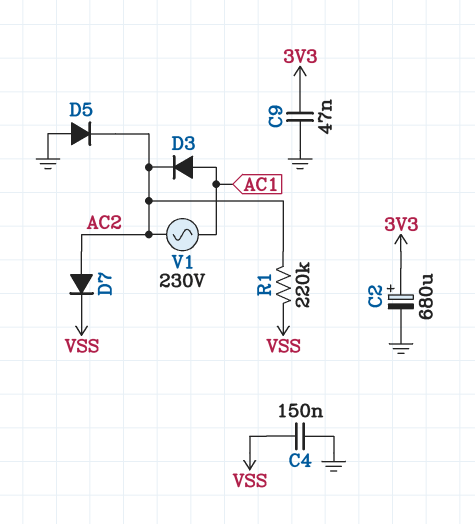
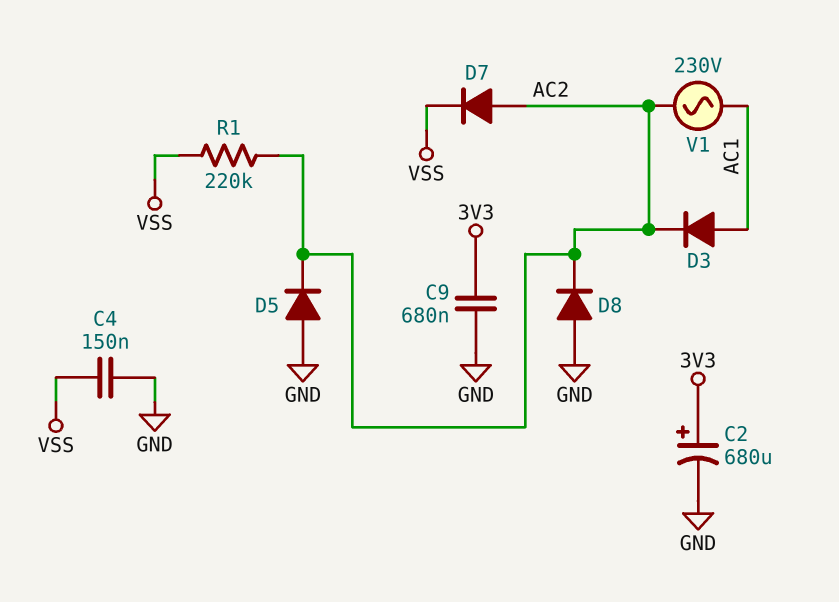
C9: 47nF (3V3, GND) -> 680nF (3V3, GND)
D8: none -> diode (A GND, K AC2)

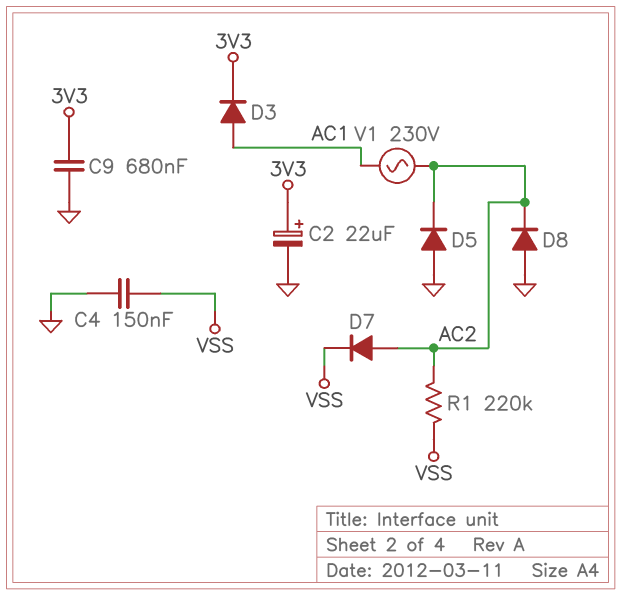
C2: 680uF (plus 3V3, minus GND) -> 22uF (plus 3V3, minus GND)
D3: diode (A AC1, K AC2) -> diode (A AC1, K 3V3)

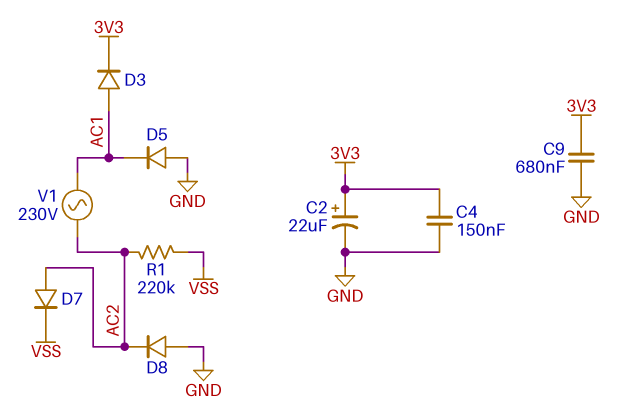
C4: 150nF (GND, VSS) -> 150nF (3V3, GND)
D5: diode (A GND, K AC2) -> diode (A GND, K AC1)

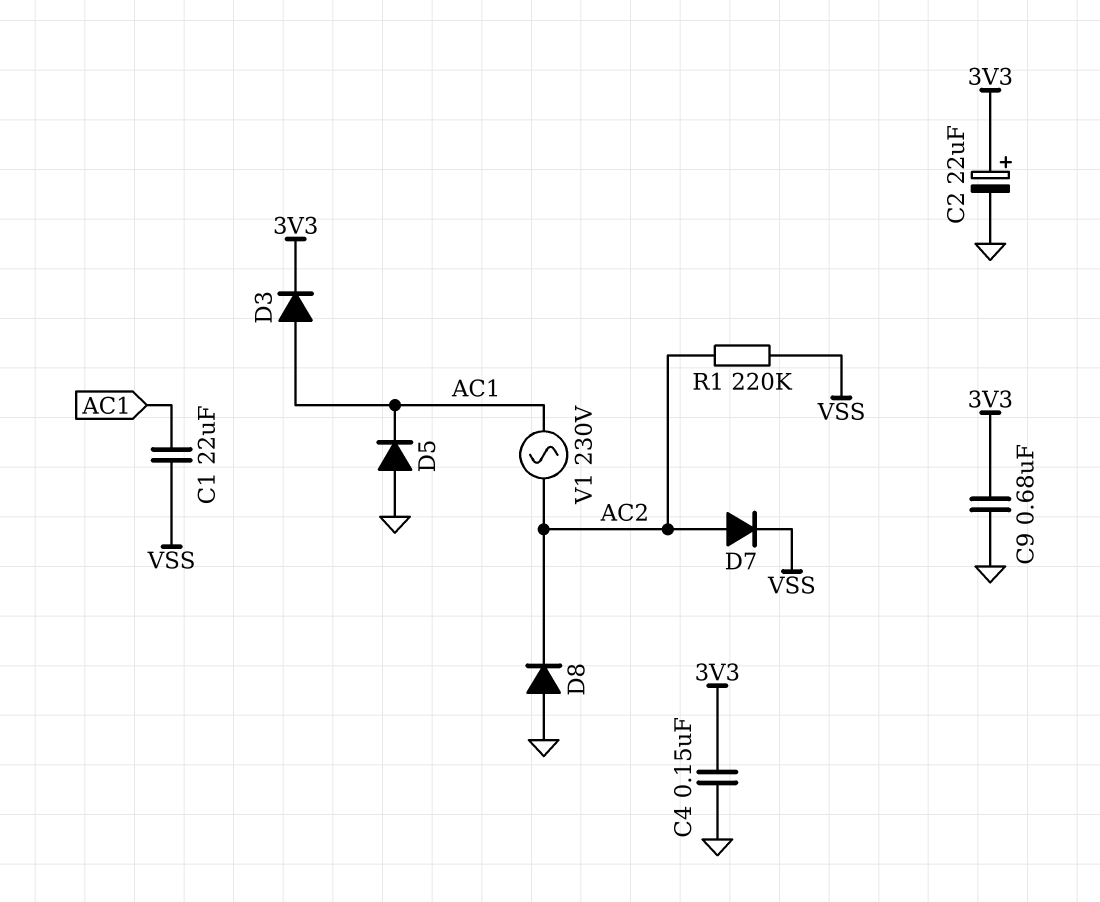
C1: none -> 22uF (AC1, VSS)

